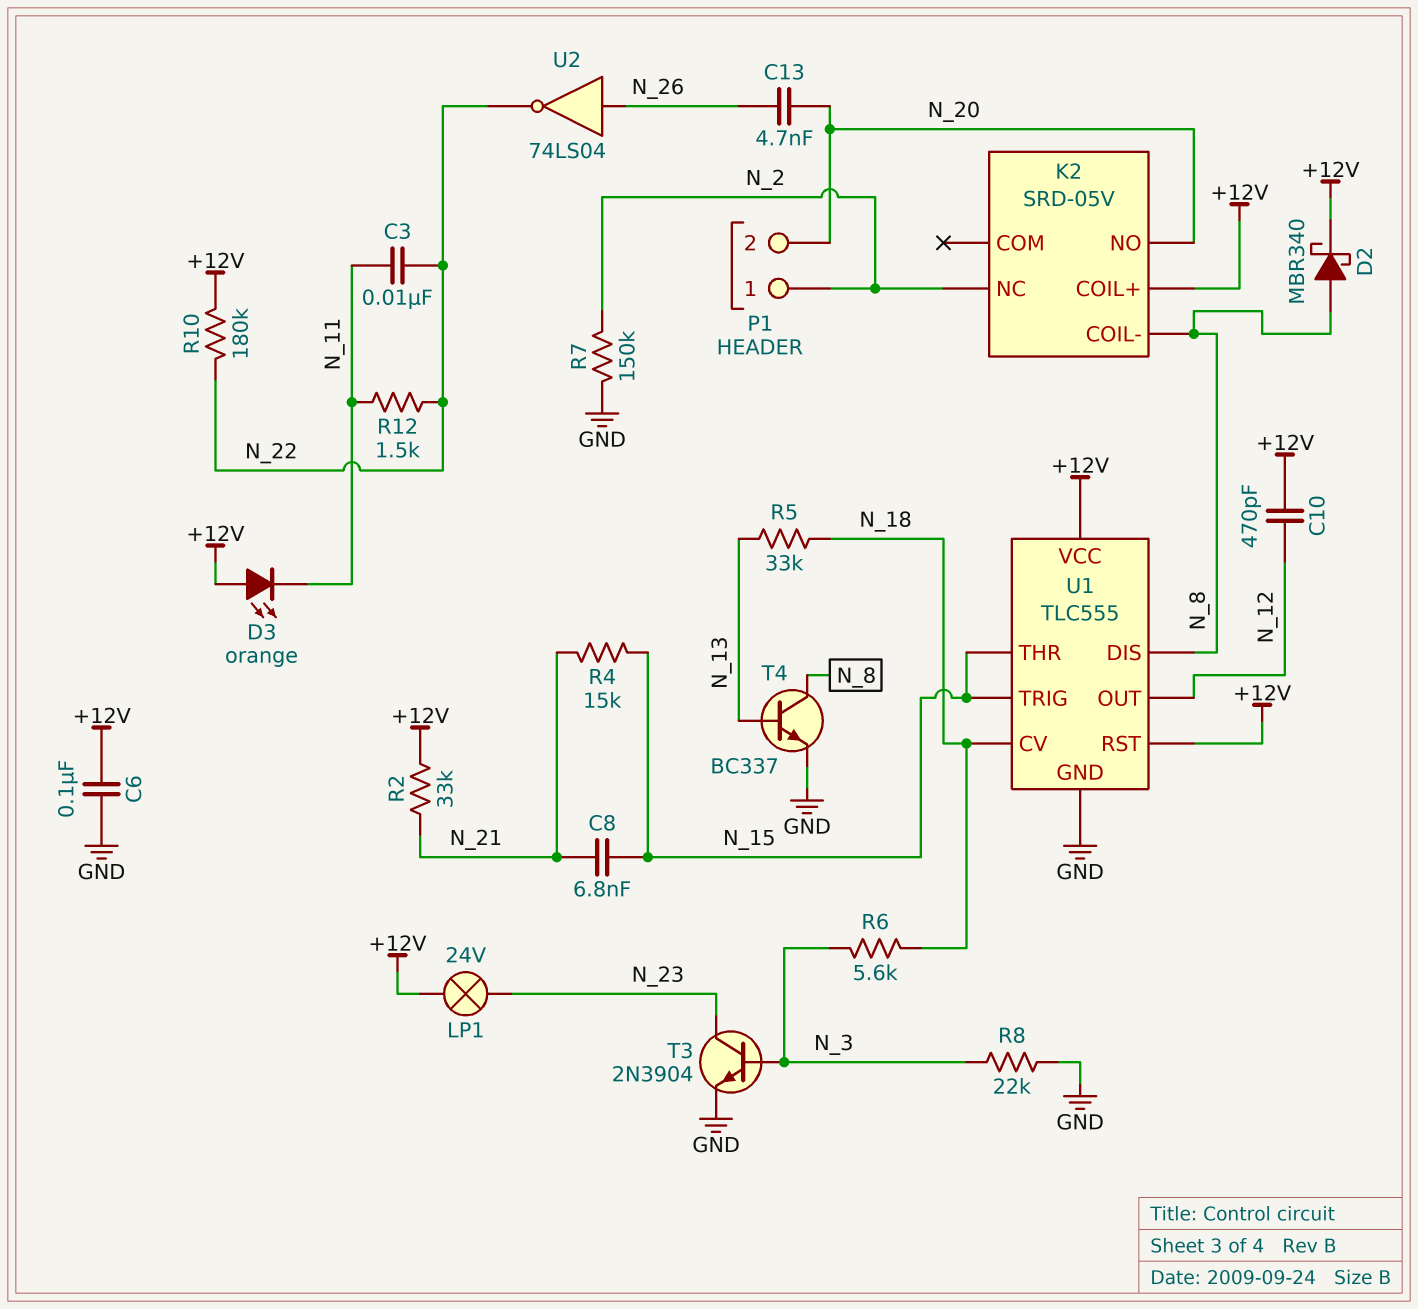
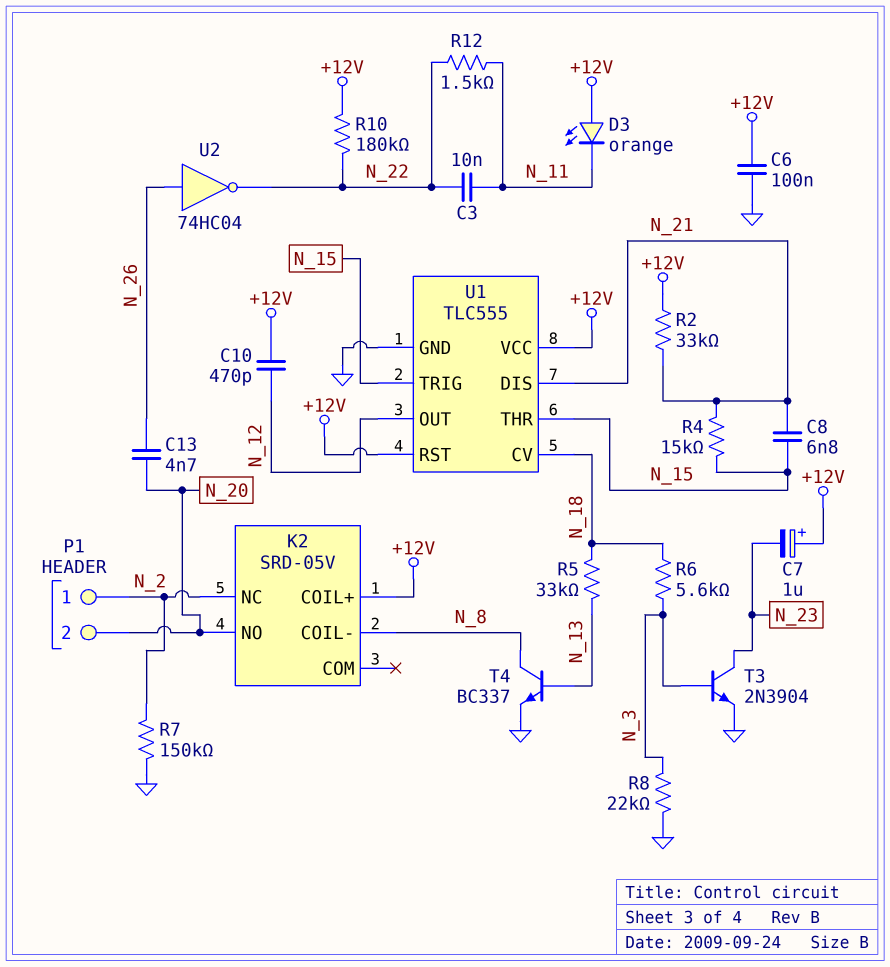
C7: none -> 1uF (plus +12V, minus N_23)
D2: schottky MBR340 (A N_8, K +12V) -> none
LP1: lamp 24V (+12V, N_23) -> none
U1 pin DIS: N_8 -> N_21
U2: NOT 74LS04 (in N_26, out N_22) -> NOT 74HC04 (in N_26, out N_22)

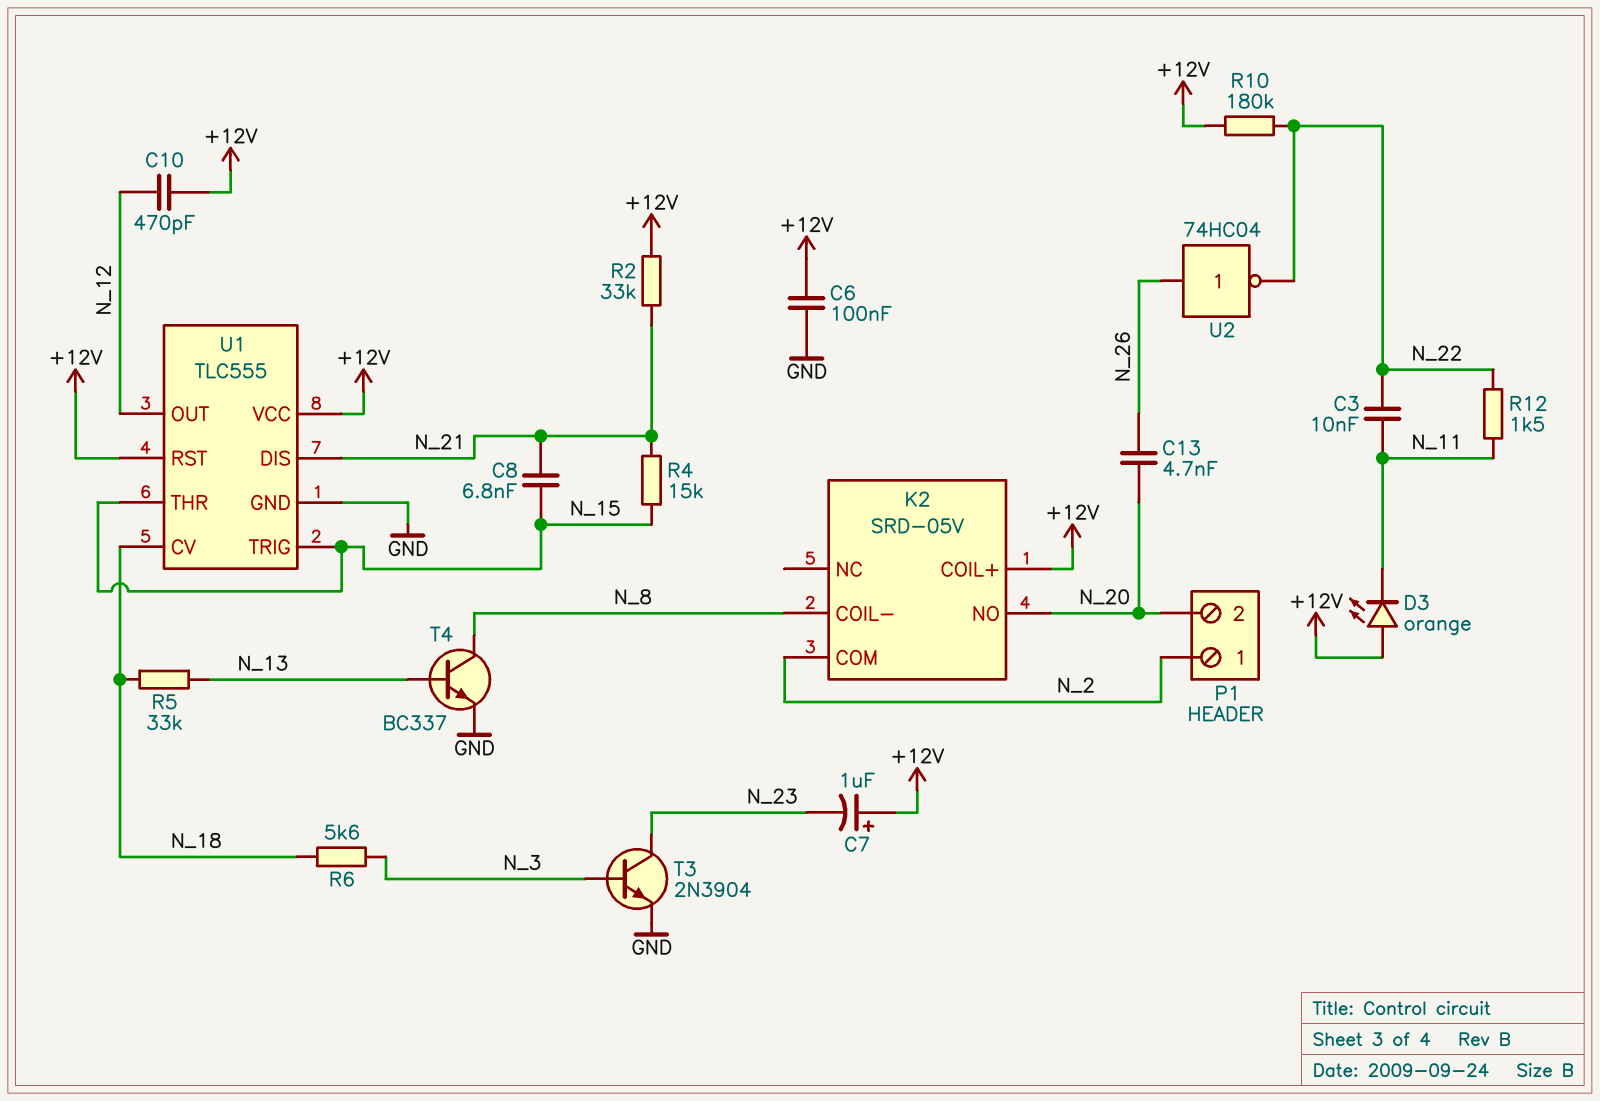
K2 pin COM: none -> N_2
K2 pin NC: N_2 -> none
R7: 150k (GND, N_2) -> none
R8: 22k (GND, N_3) -> none

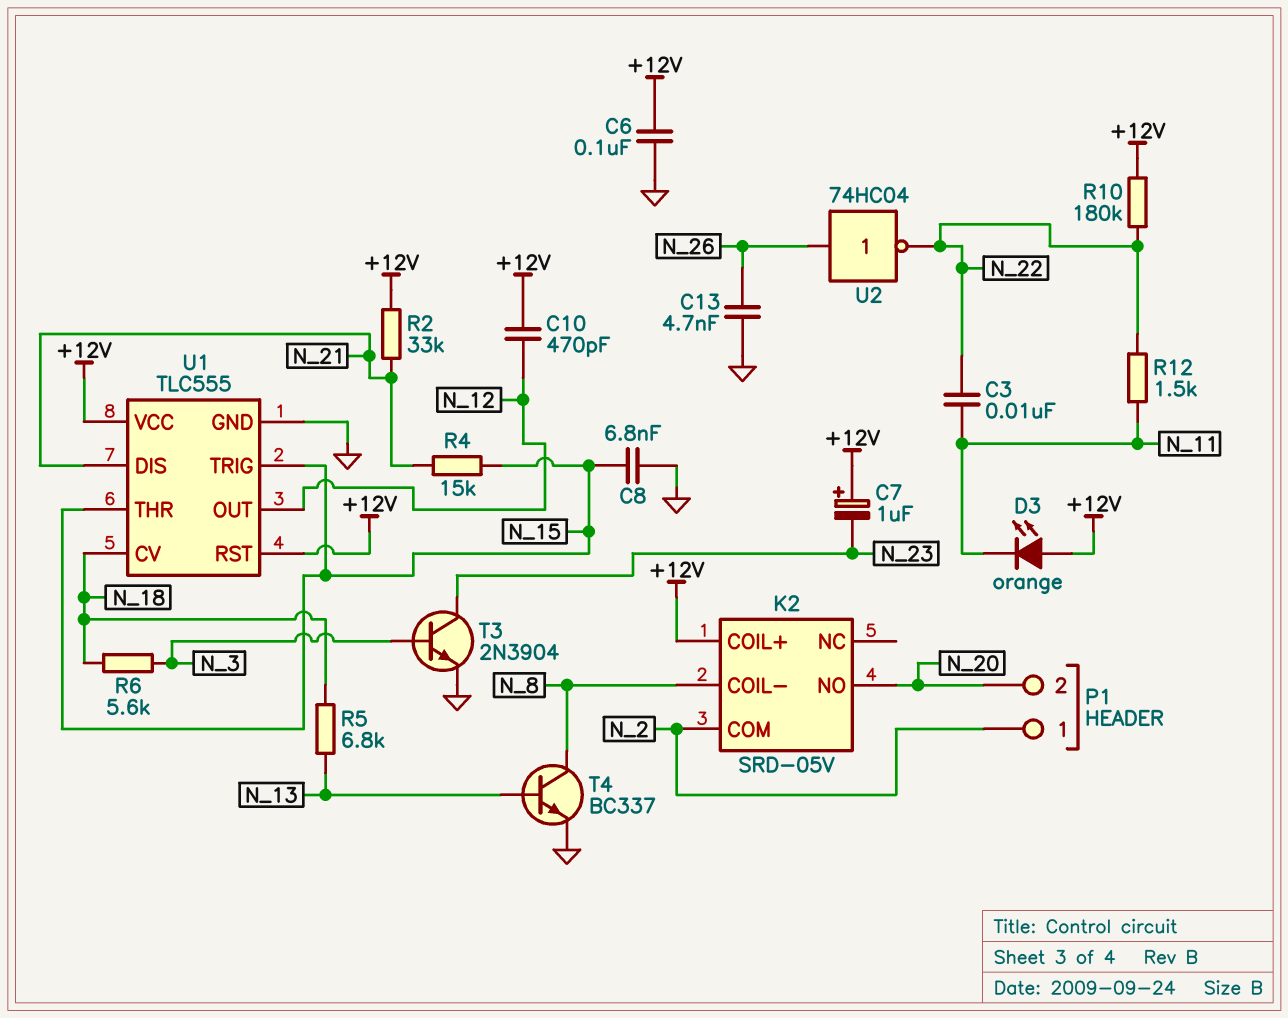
C8: 6.8nF (N_15, N_21) -> 6.8nF (GND, N_15)
C13: 4.7nF (N_20, N_26) -> 4.7nF (GND, N_26)
R5: 33k (N_13, N_18) -> 6.8k (N_13, N_18)

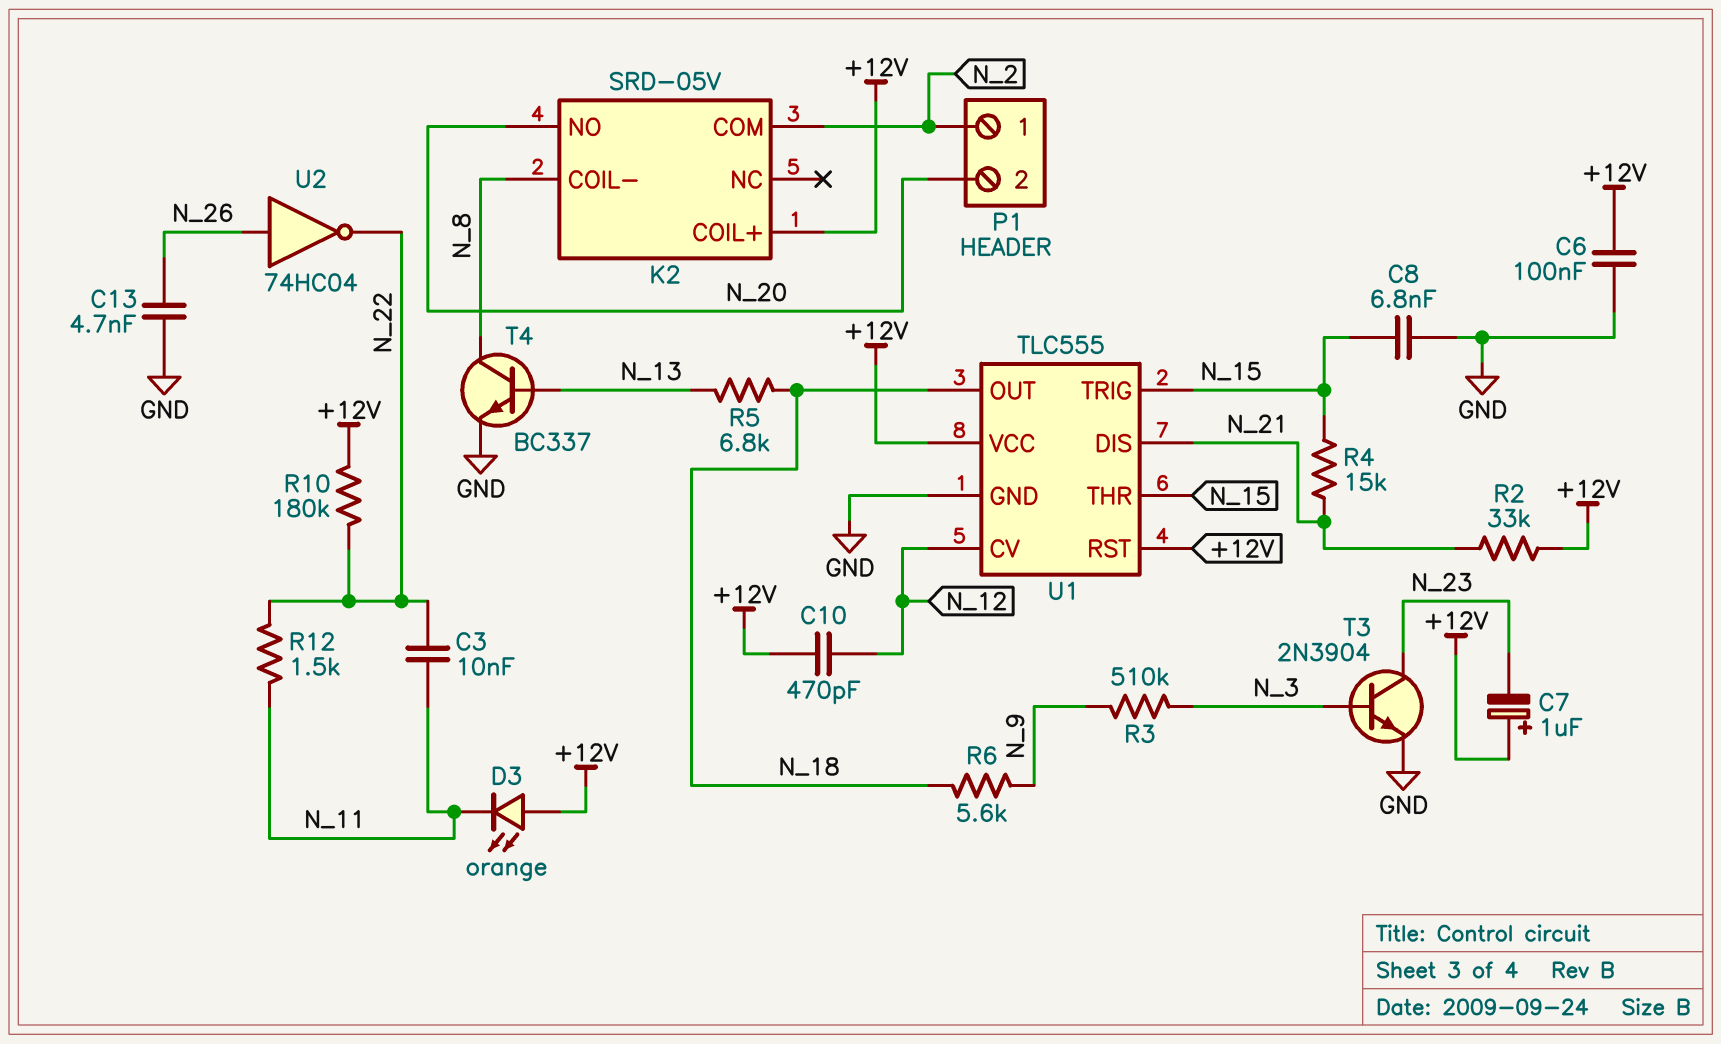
R3: none -> 510k (N_3, N_9)
R6: 5.6k (N_3, N_18) -> 5.6k (N_9, N_18)
U1 pin CV: N_18 -> N_12
U1 pin OUT: N_12 -> N_18

